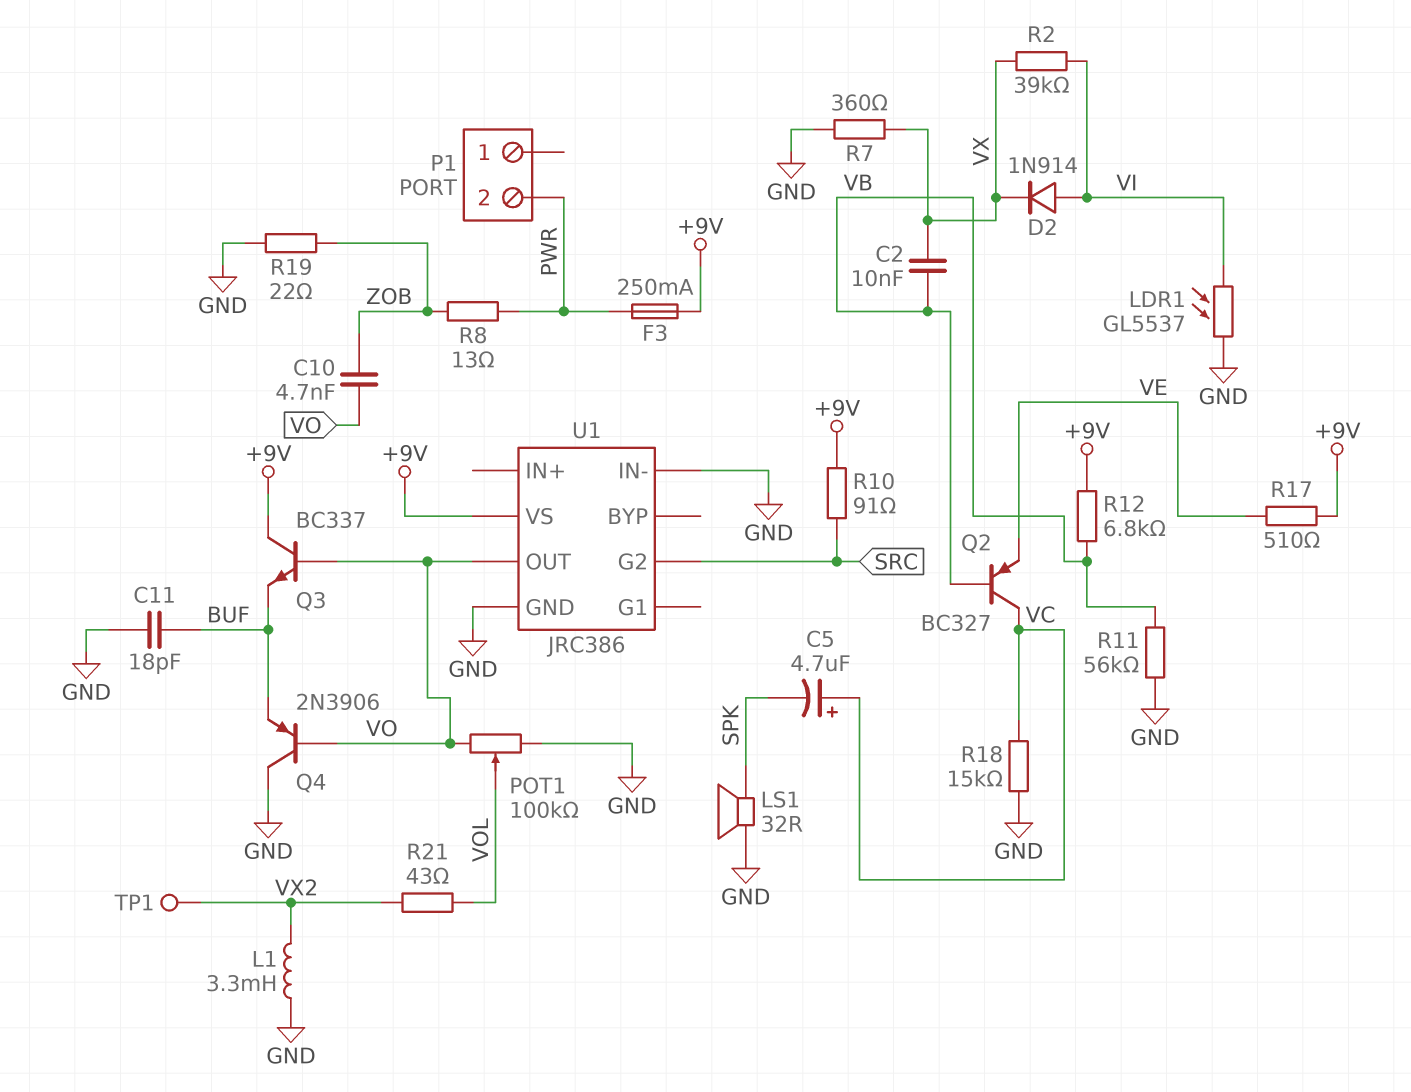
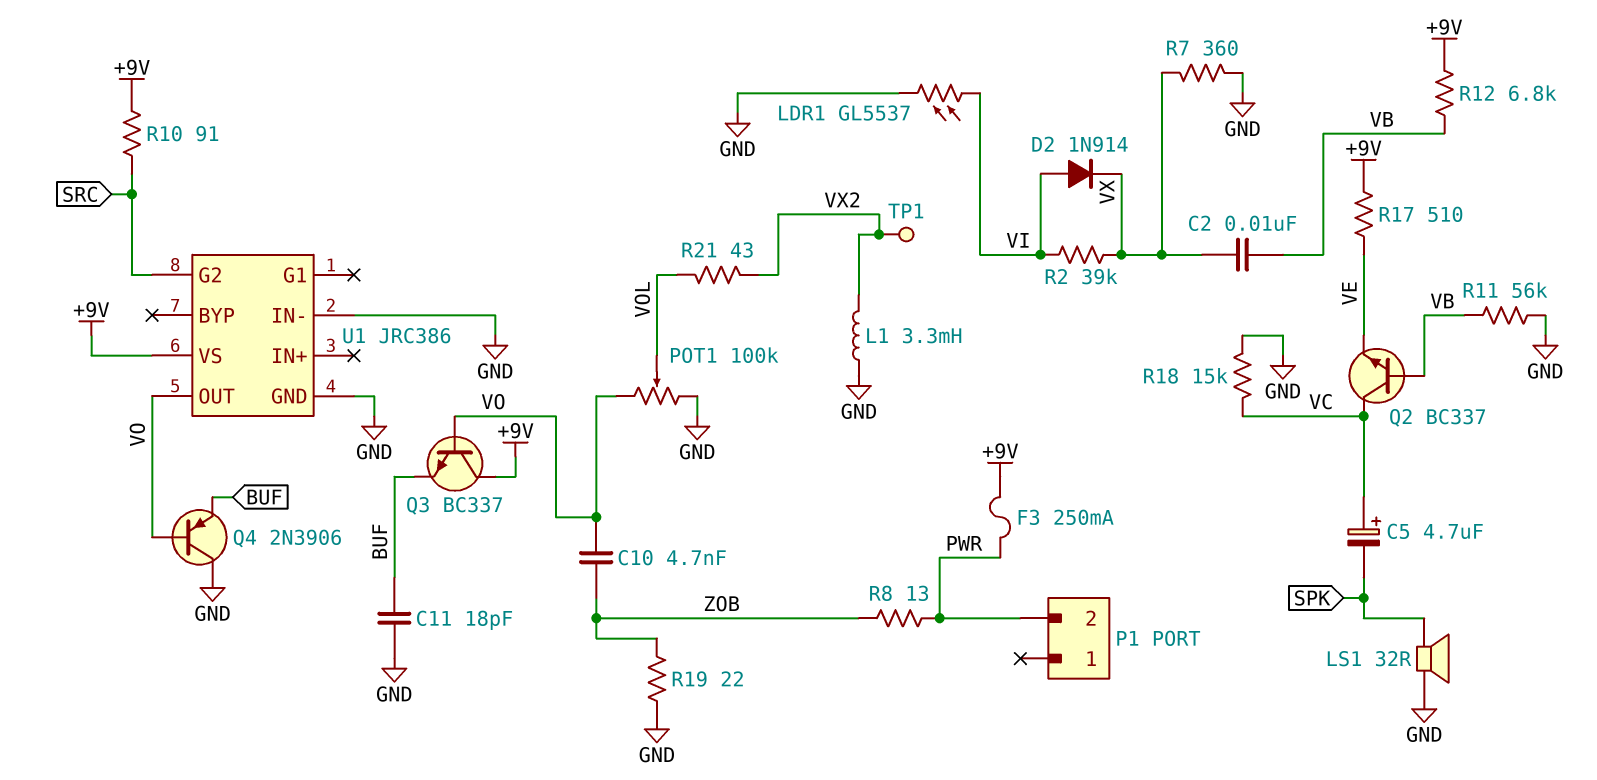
Q2: PNP BC327 (B VB, C VC, E VE) -> NPN BC337 (B VB, C VC, E VE)

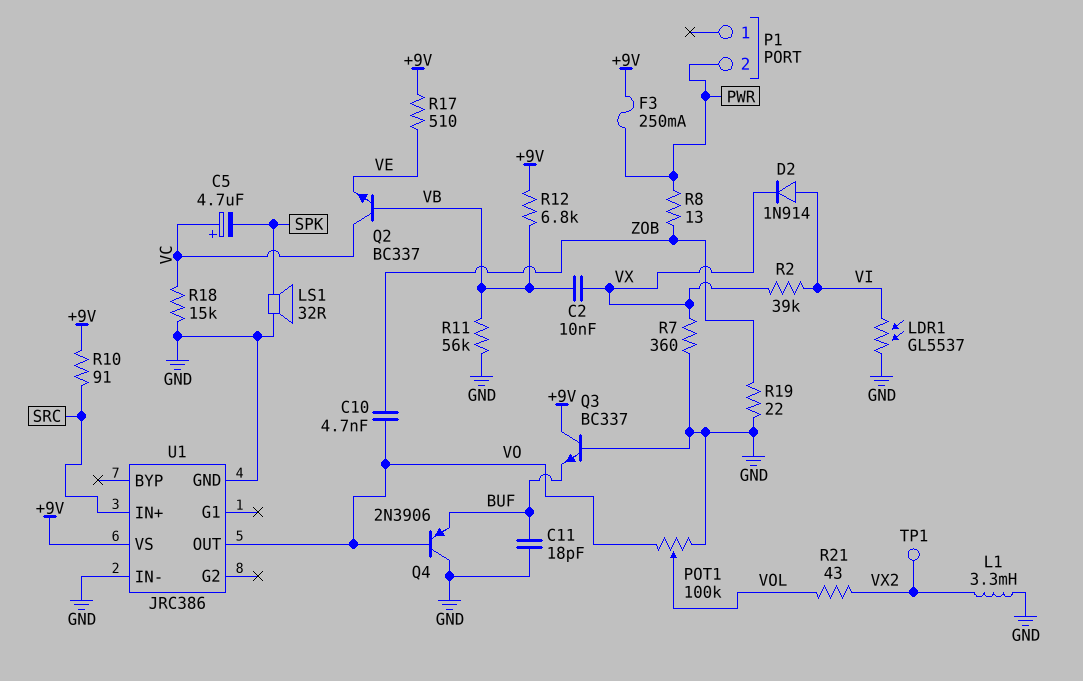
Q3: NPN BC337 (B VO, C +9V, E BUF) -> NPN BC337 (B GND, C +9V, E BUF)
U1 pin G2: SRC -> none
U1 pin IN+: none -> SRC

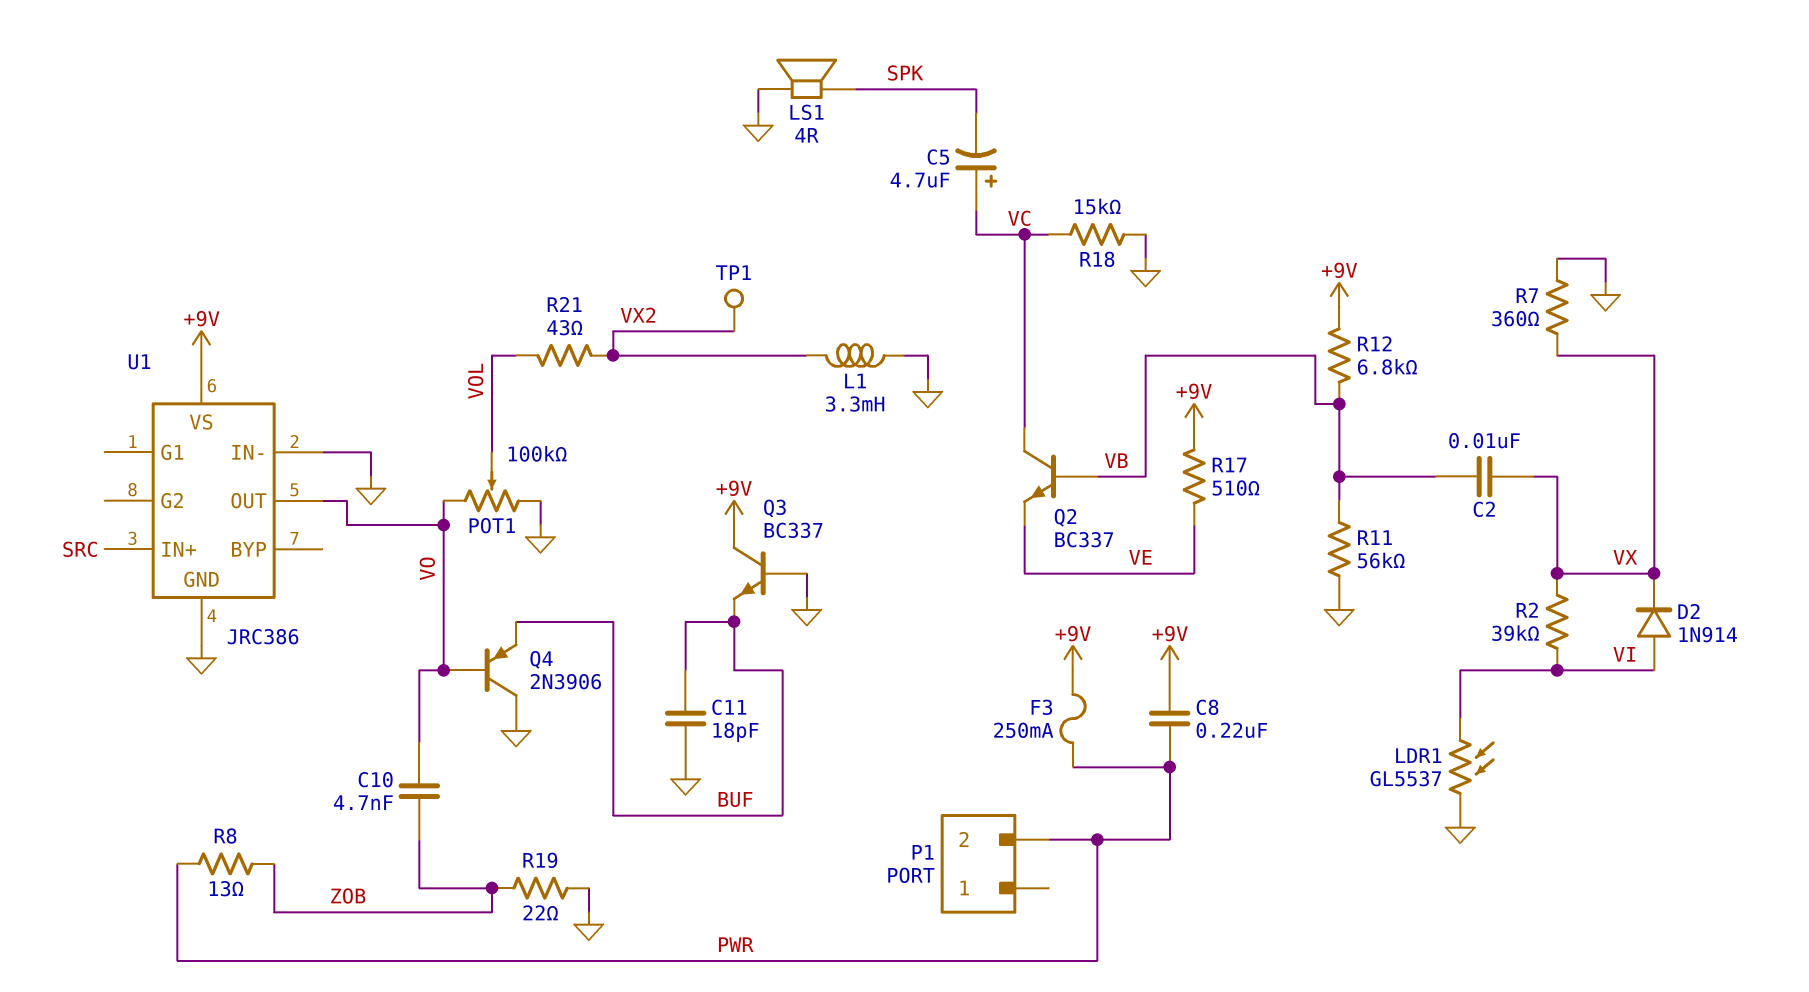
C8: none -> 220nF (+9V, PWR)
LS1: speaker 32R (GND, SPK) -> speaker 4R (GND, SPK)
R10: 91 (+9V, SRC) -> none

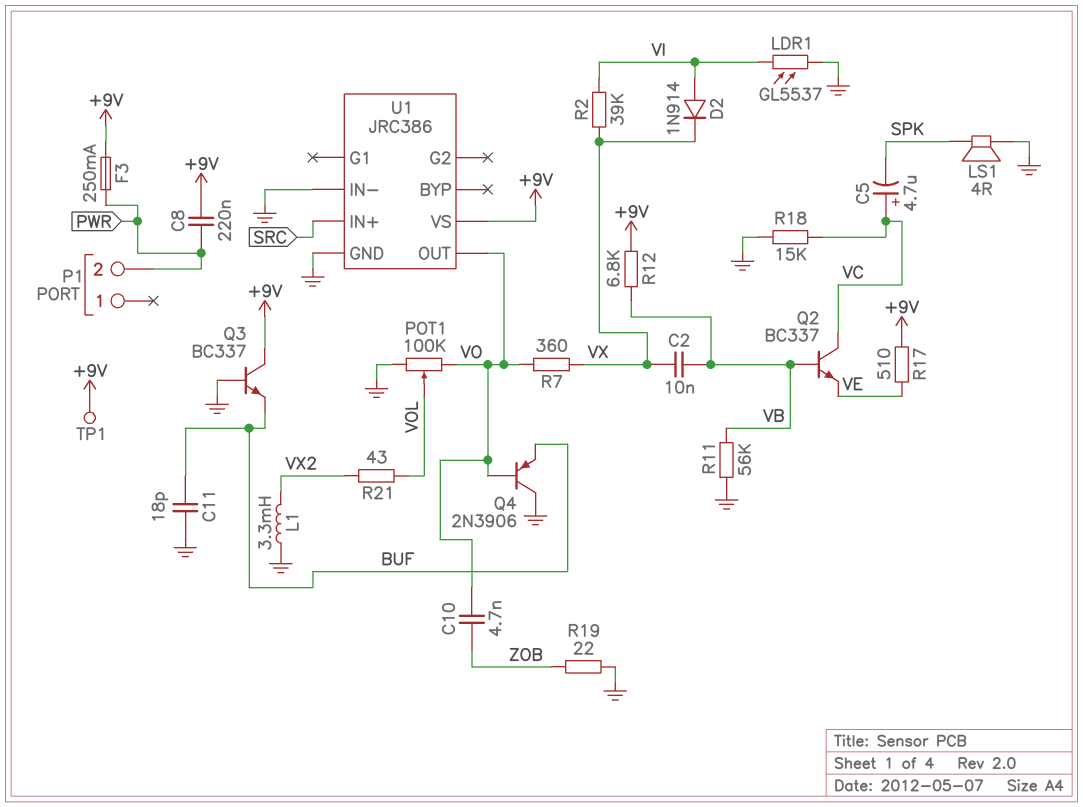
R7: 360 (GND, VX) -> 360 (VO, VX)
R8: 13 (PWR, ZOB) -> none
TP1: test point (VX2) -> test point (+9V)

